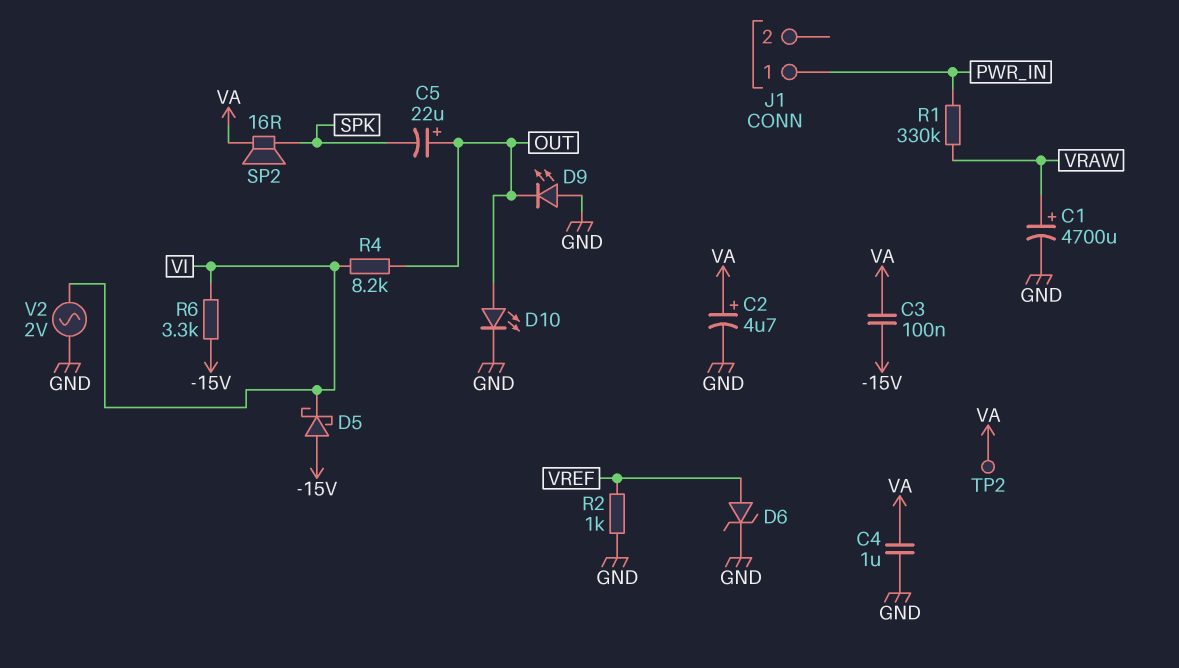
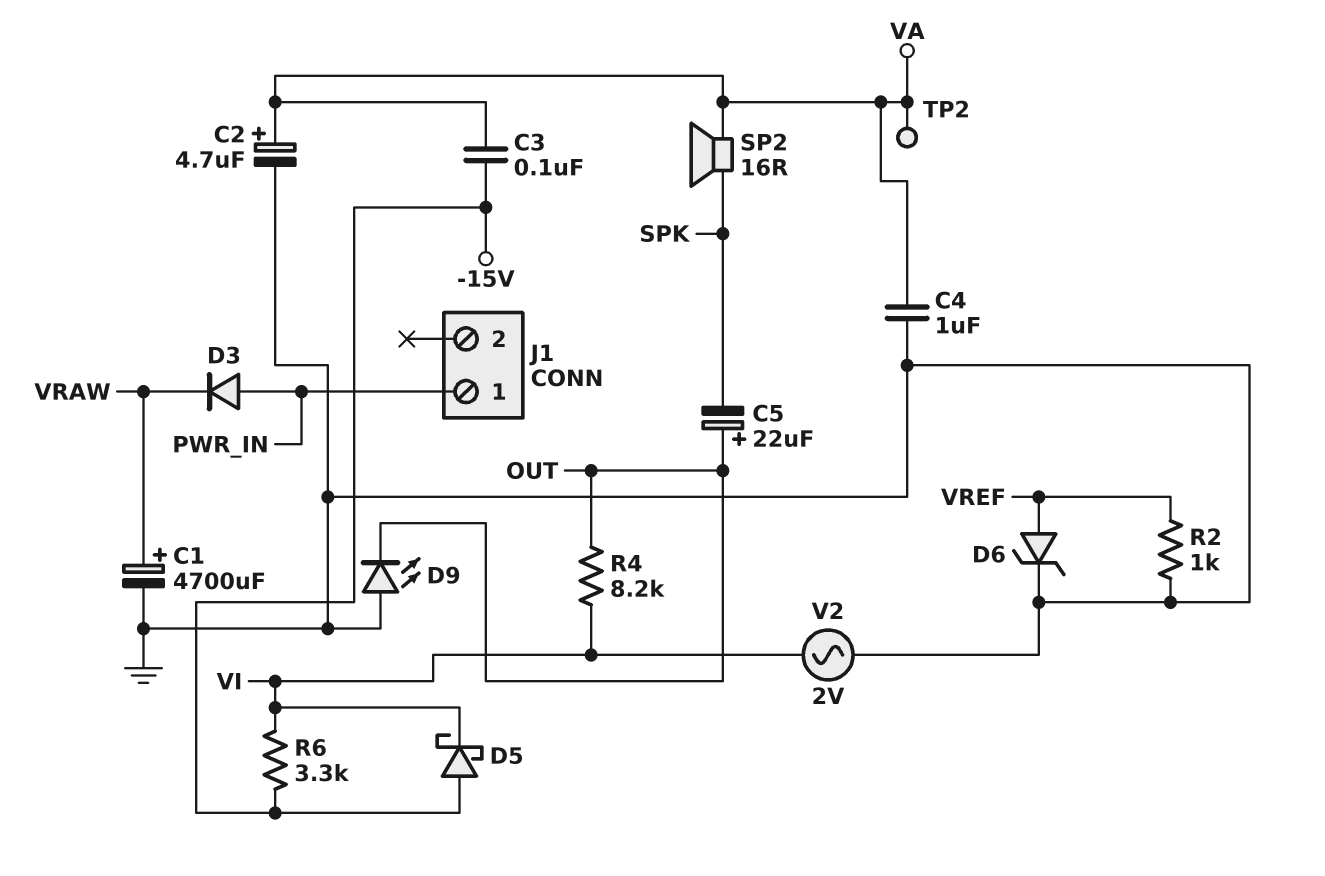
D3: none -> diode (A PWR_IN, K VRAW)
D10: LED (A OUT, K GND) -> none
R1: 330k (PWR_IN, VRAW) -> none

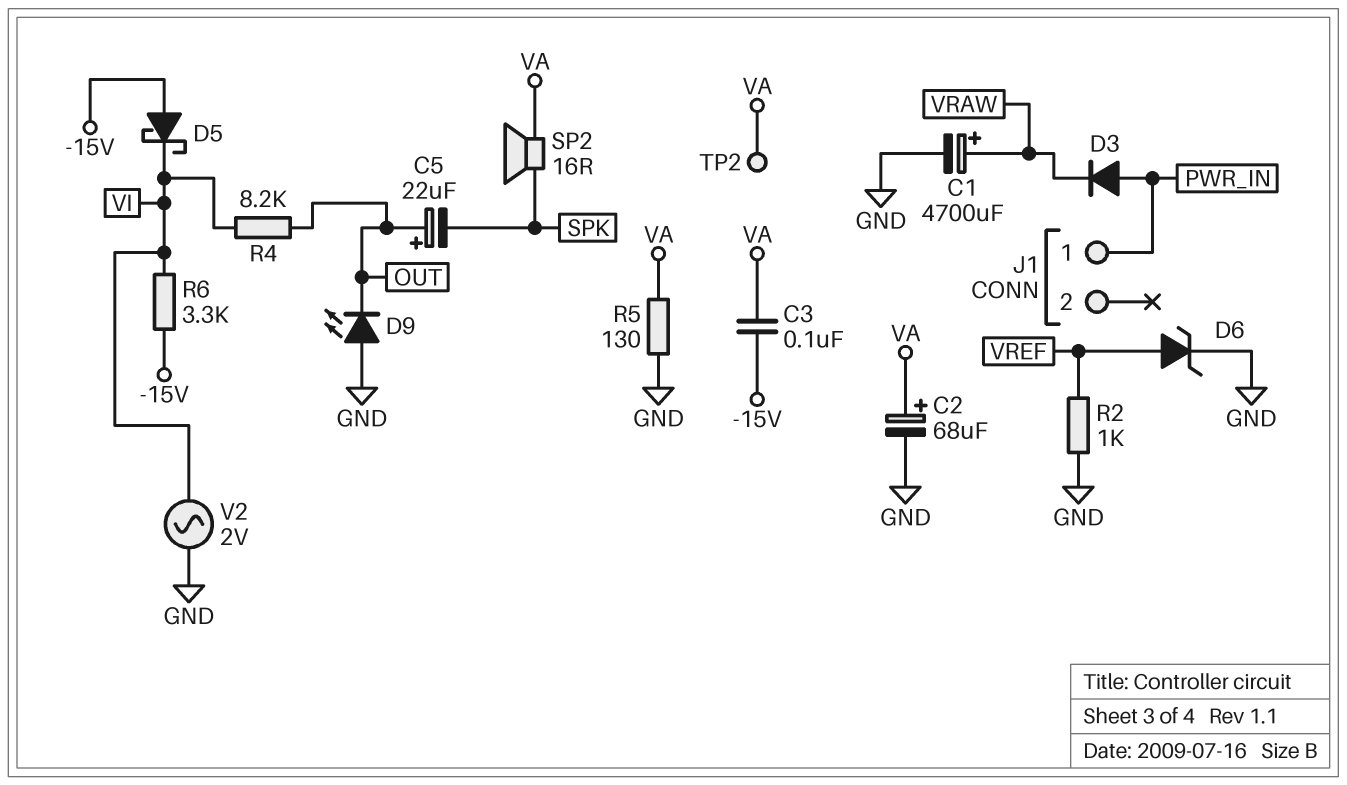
C2: 4.7uF (plus VA, minus GND) -> 68uF (plus VA, minus GND)
C4: 1uF (GND, VA) -> none
R5: none -> 130 (GND, VA)

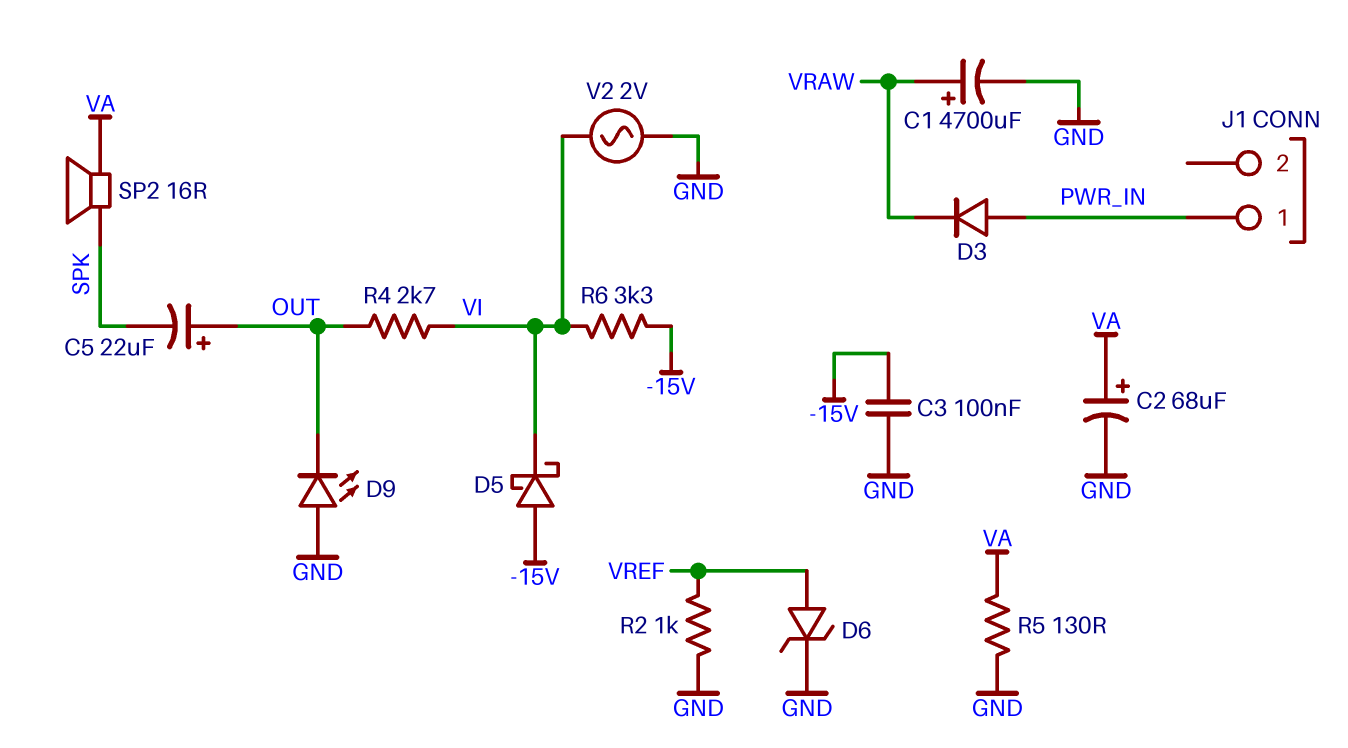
C3: 100nF (-15V, VA) -> 100nF (-15V, GND)
R4: 8.2k (OUT, VI) -> 2.7k (OUT, VI)
TP2: test point (VA) -> none

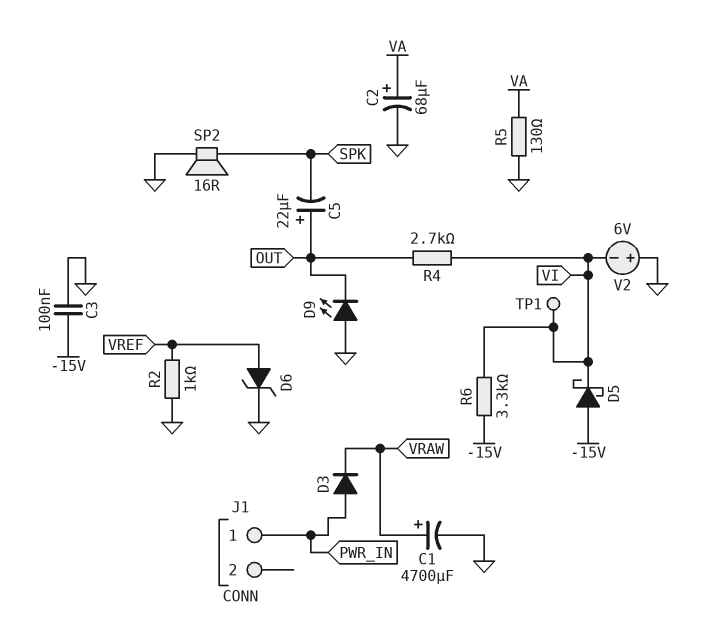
SP2: speaker 16R (SPK, VA) -> speaker 16R (GND, SPK)
TP1: none -> test point (VI)
V2: AC 2V (GND, VI) -> 6V (plus GND, minus VI)

